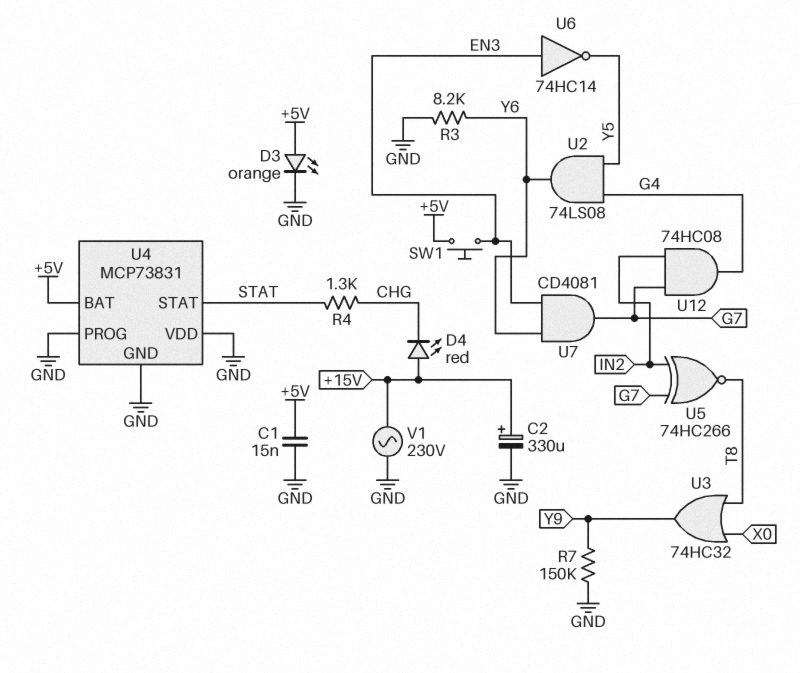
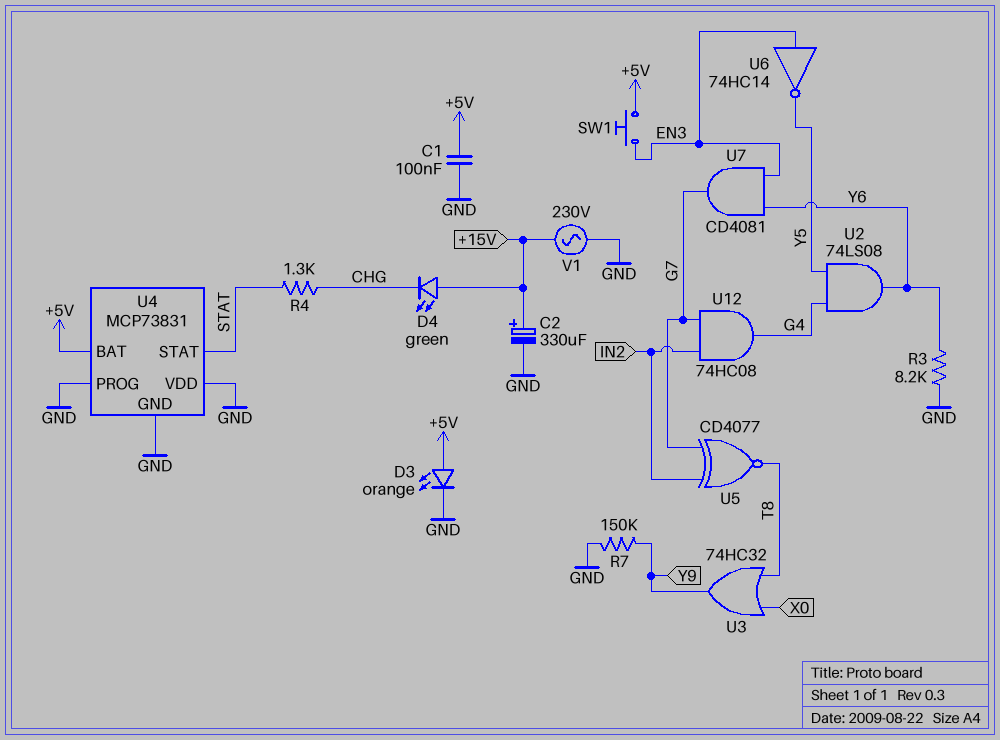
C1: 15nF (+5V, GND) -> 100nF (+5V, GND)
D4: LED red (A +15V, K CHG) -> LED green (A +15V, K CHG)
U5: XNOR 74HC266 (in G7, in IN2, out T8) -> XNOR CD4077 (in G7, in IN2, out T8)

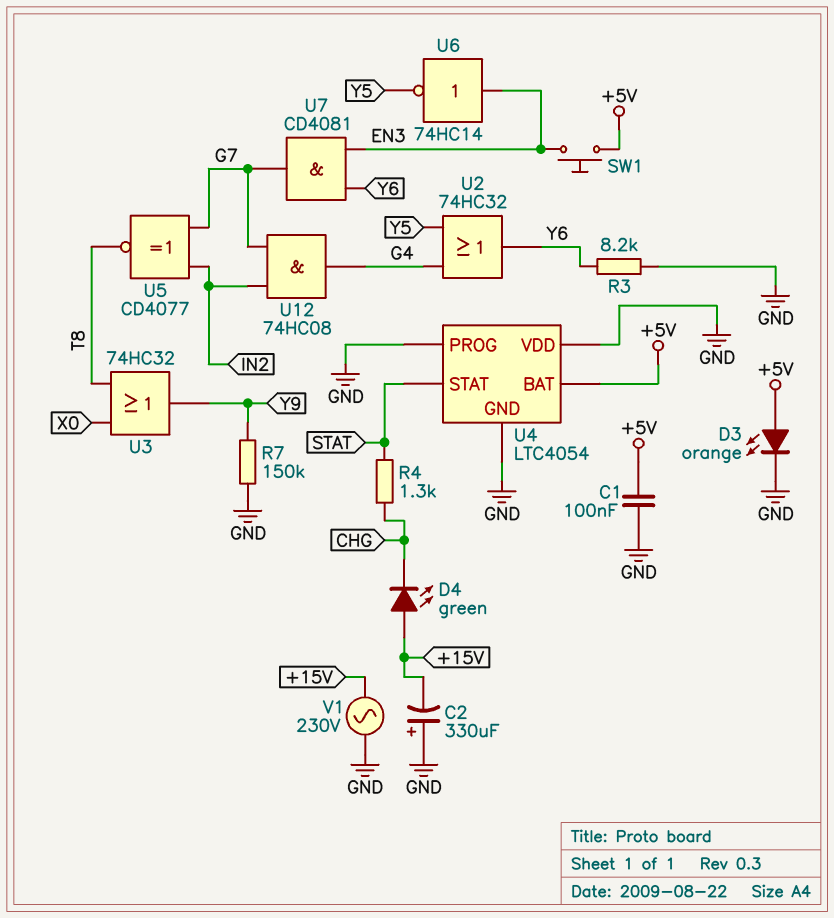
C2: 330uF (plus +15V, minus GND) -> 330uF (plus GND, minus +15V)
U2: AND 74LS08 (in G4, in Y5, out Y6) -> OR 74HC32 (in G4, in Y5, out Y6)
U4: MCP73831 -> LTC4054

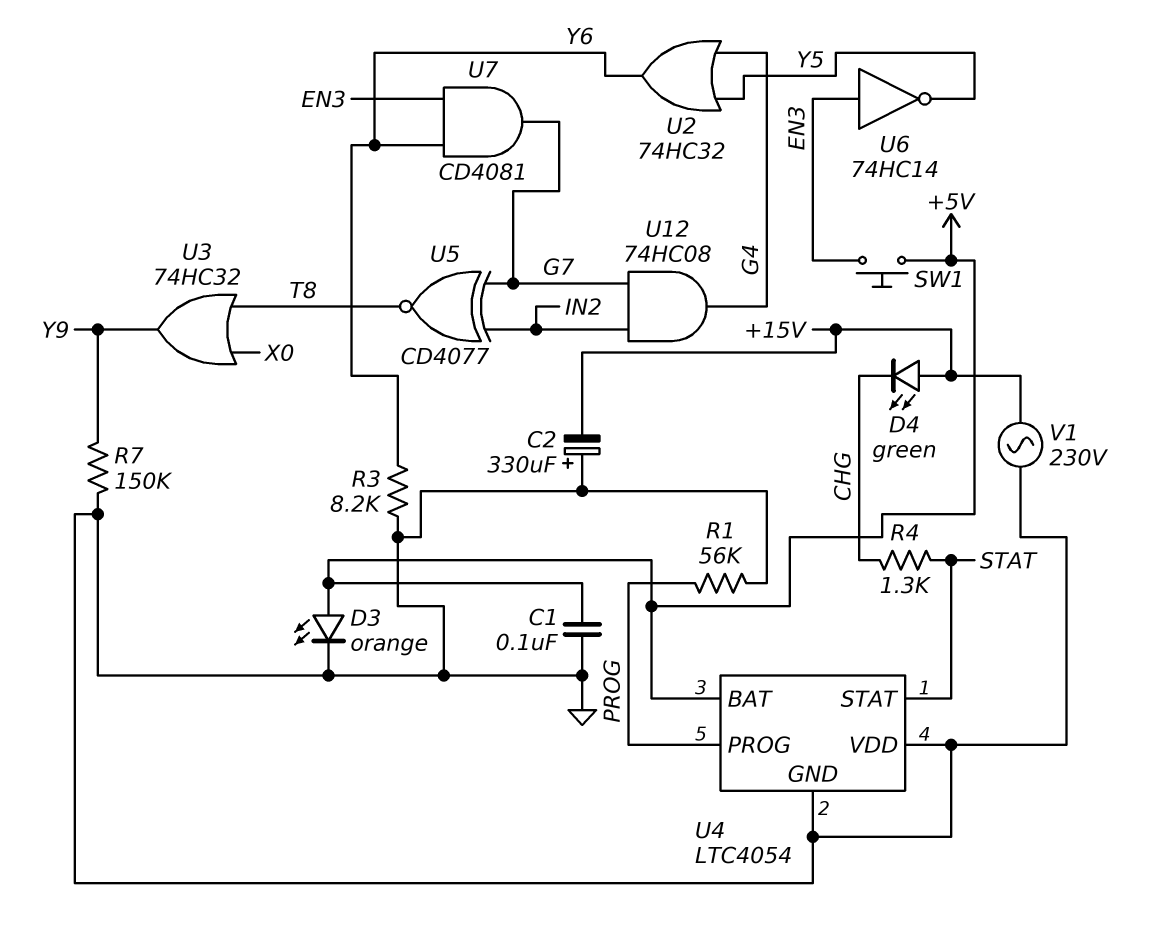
R1: none -> 56k (GND, PROG)
U4 pin PROG: GND -> PROG

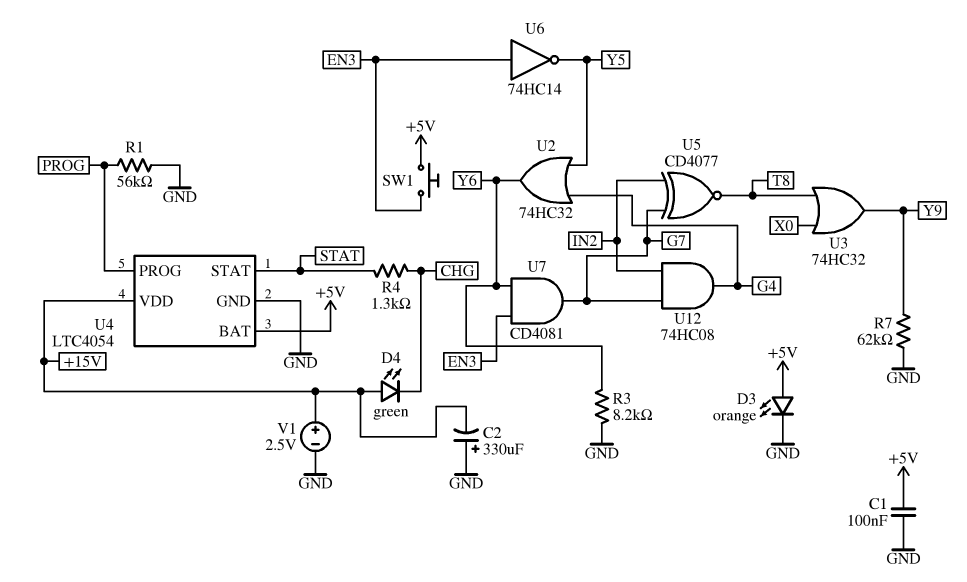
R7: 150k (GND, Y9) -> 62k (GND, Y9)
U4 pin VDD: GND -> +15V
V1: AC 230V (+15V, GND) -> 2.5V (plus +15V, minus GND)

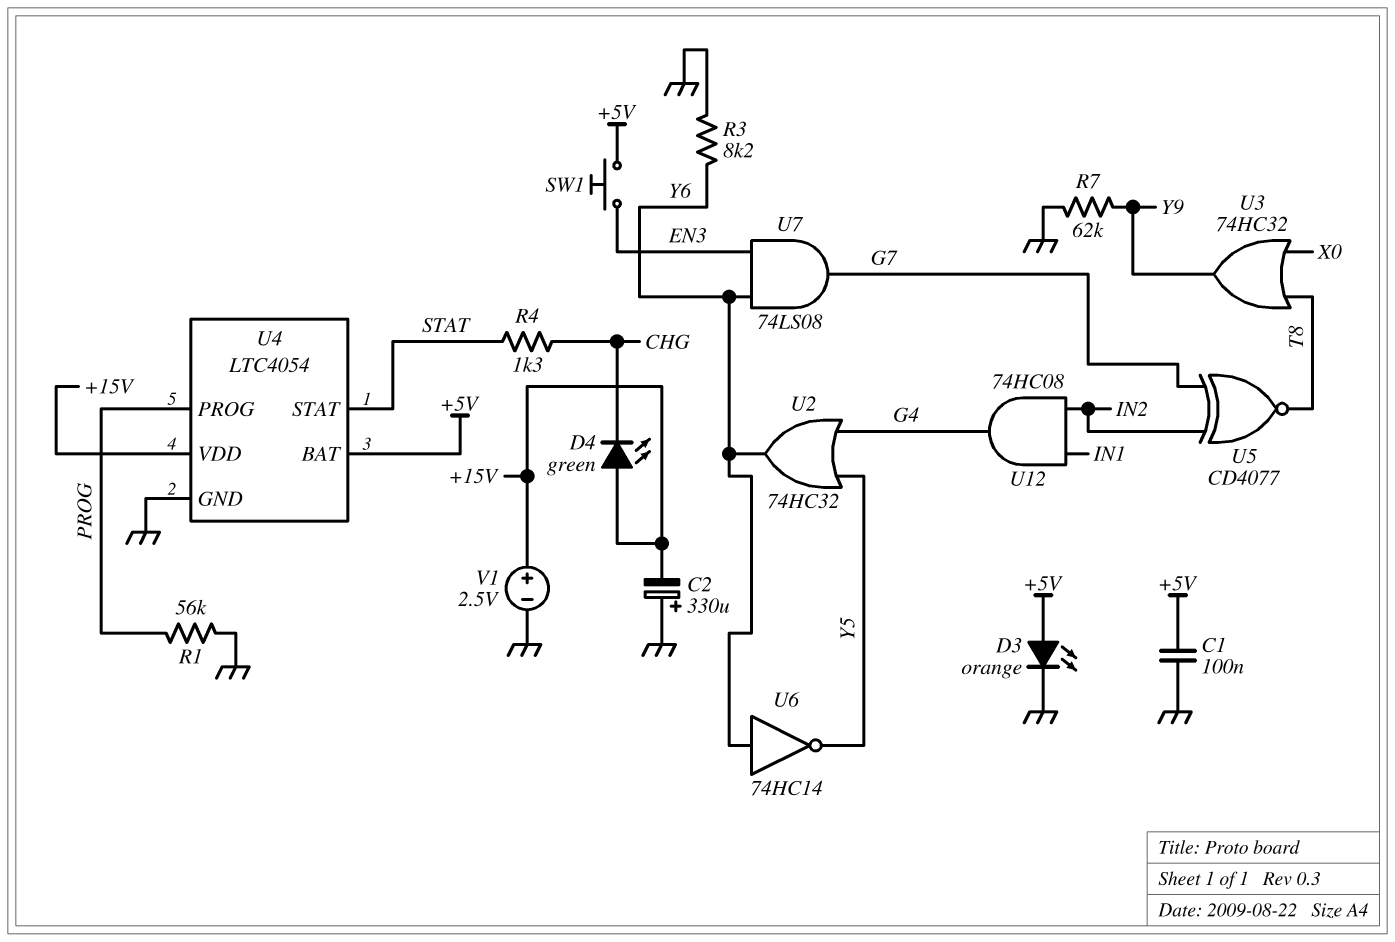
U6: NOT 74HC14 (in EN3, out Y5) -> NOT 74HC14 (in Y6, out Y5)
U7: AND CD4081 (in EN3, in Y6, out G7) -> AND 74LS08 (in EN3, in Y6, out G7)
U12: AND 74HC08 (in G7, in IN2, out G4) -> AND 74HC08 (in IN1, in IN2, out G4)

